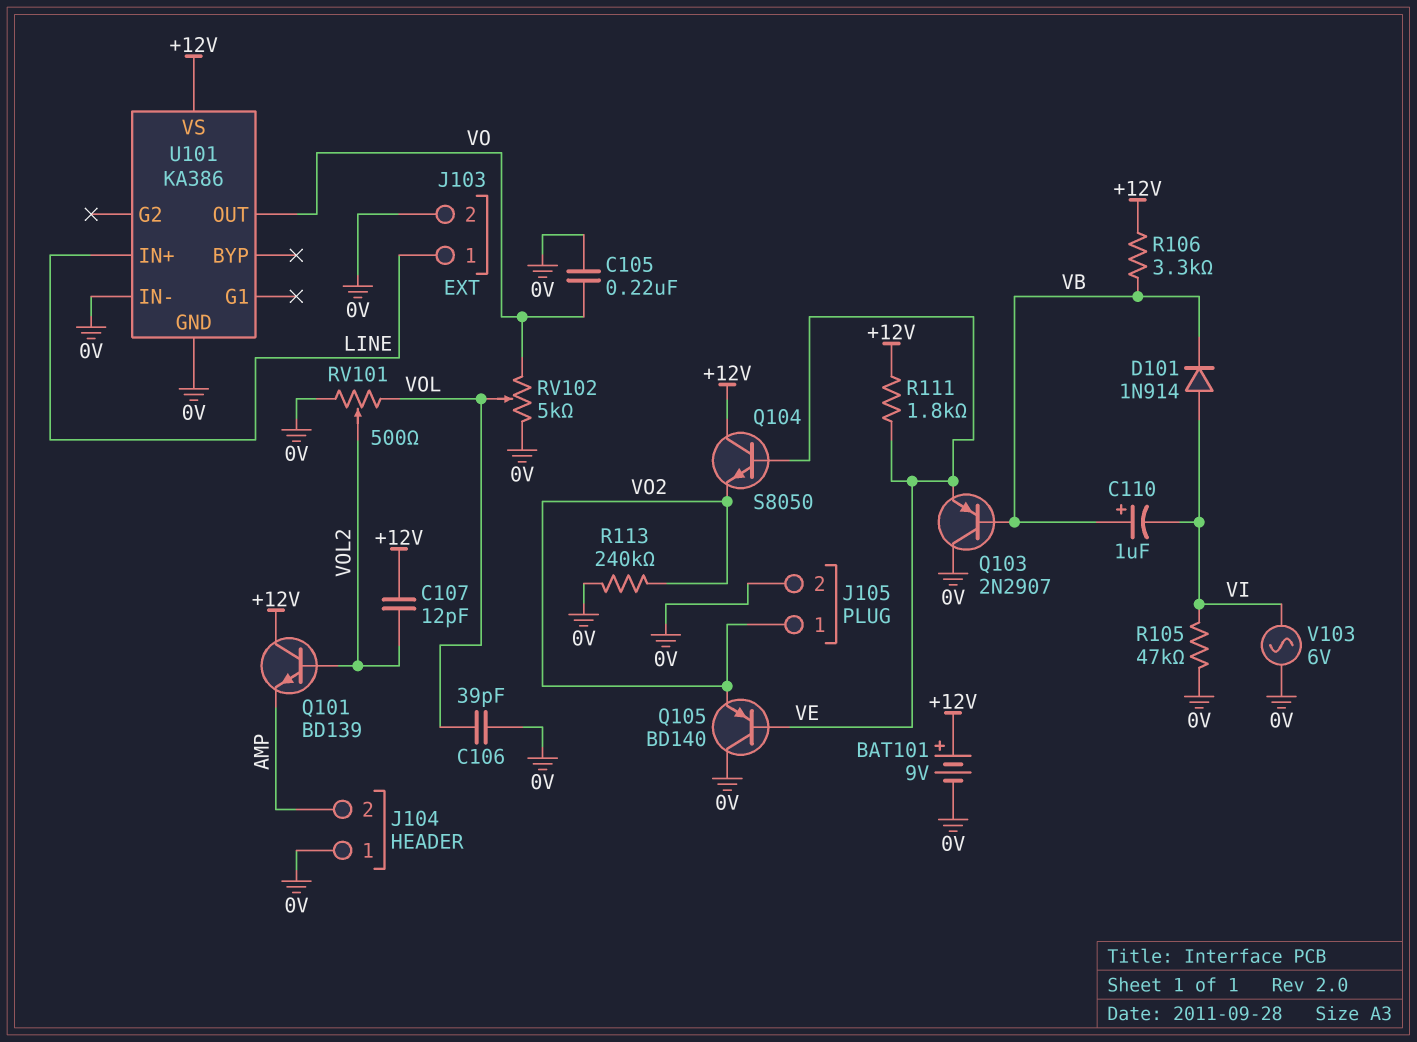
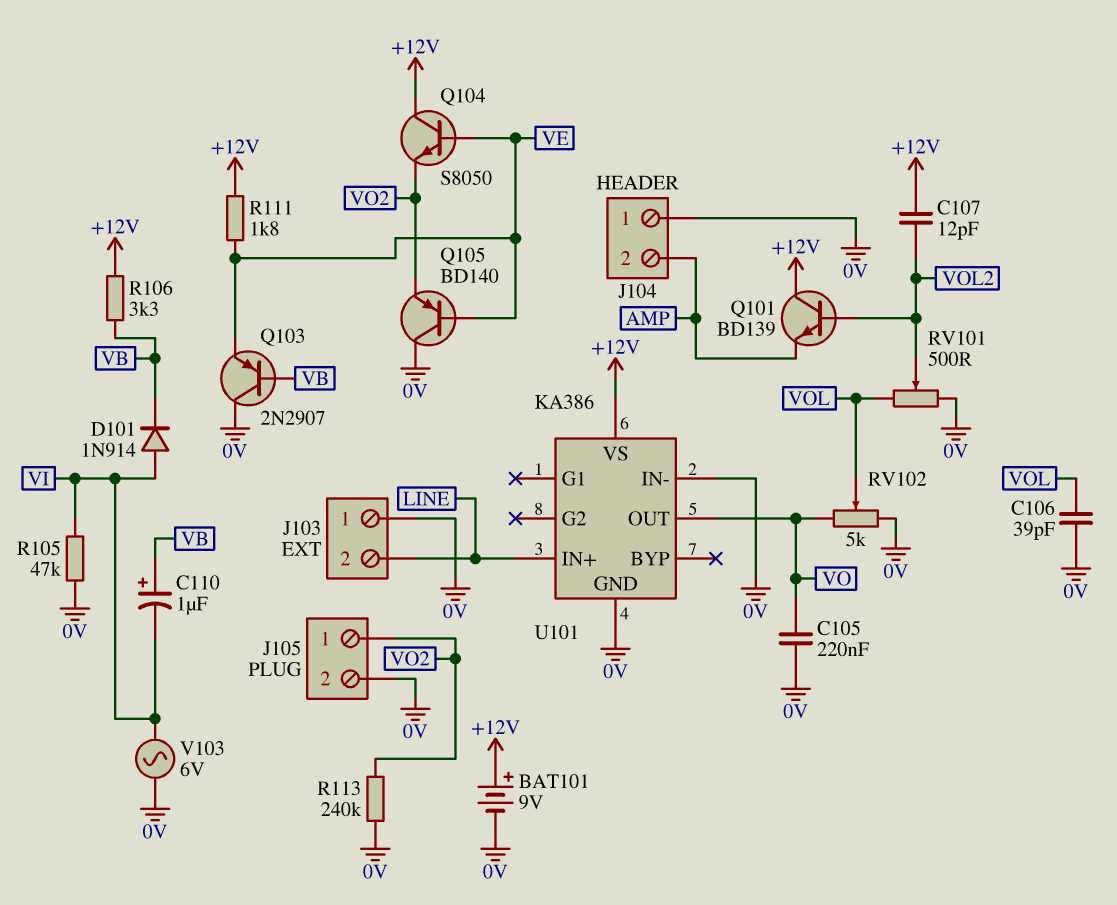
J103 pin 1: LINE -> 0V
J103 pin 2: 0V -> LINE

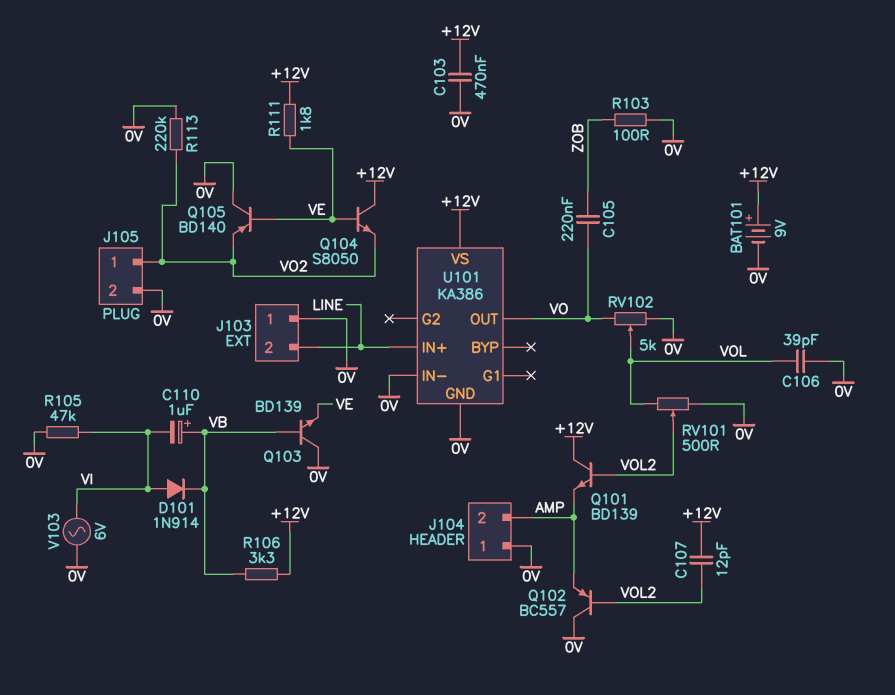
C103: none -> 470nF (+12V, 0V)
C105: 220nF (0V, VO) -> 220nF (VO, ZOB)
Q102: none -> PNP BC557 (B VOL2, C 0V, E AMP)
Q103: PNP 2N2907 (B VB, C 0V, E VE) -> NPN BD139 (B VB, C 0V, E VE)
R103: none -> 100 (0V, ZOB)
R113: 240k (0V, VO2) -> 220k (0V, VO2)

